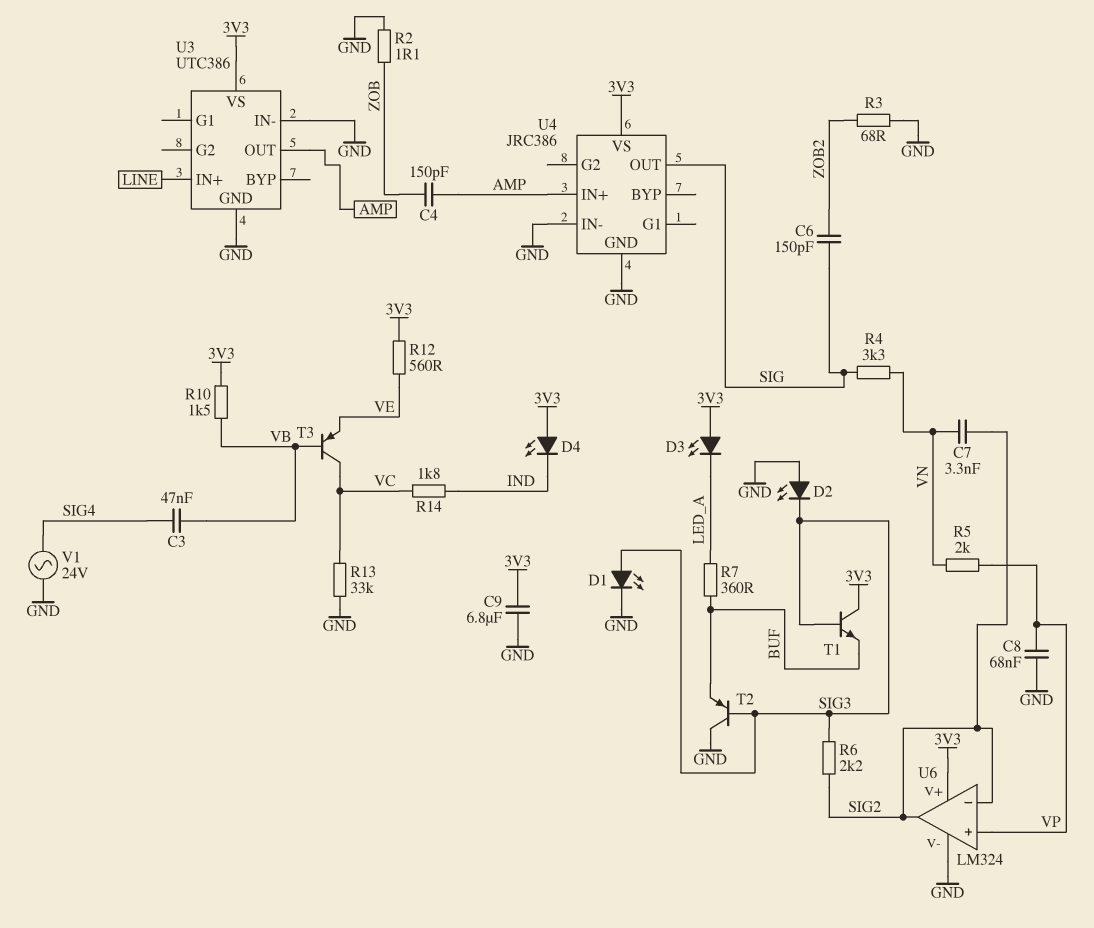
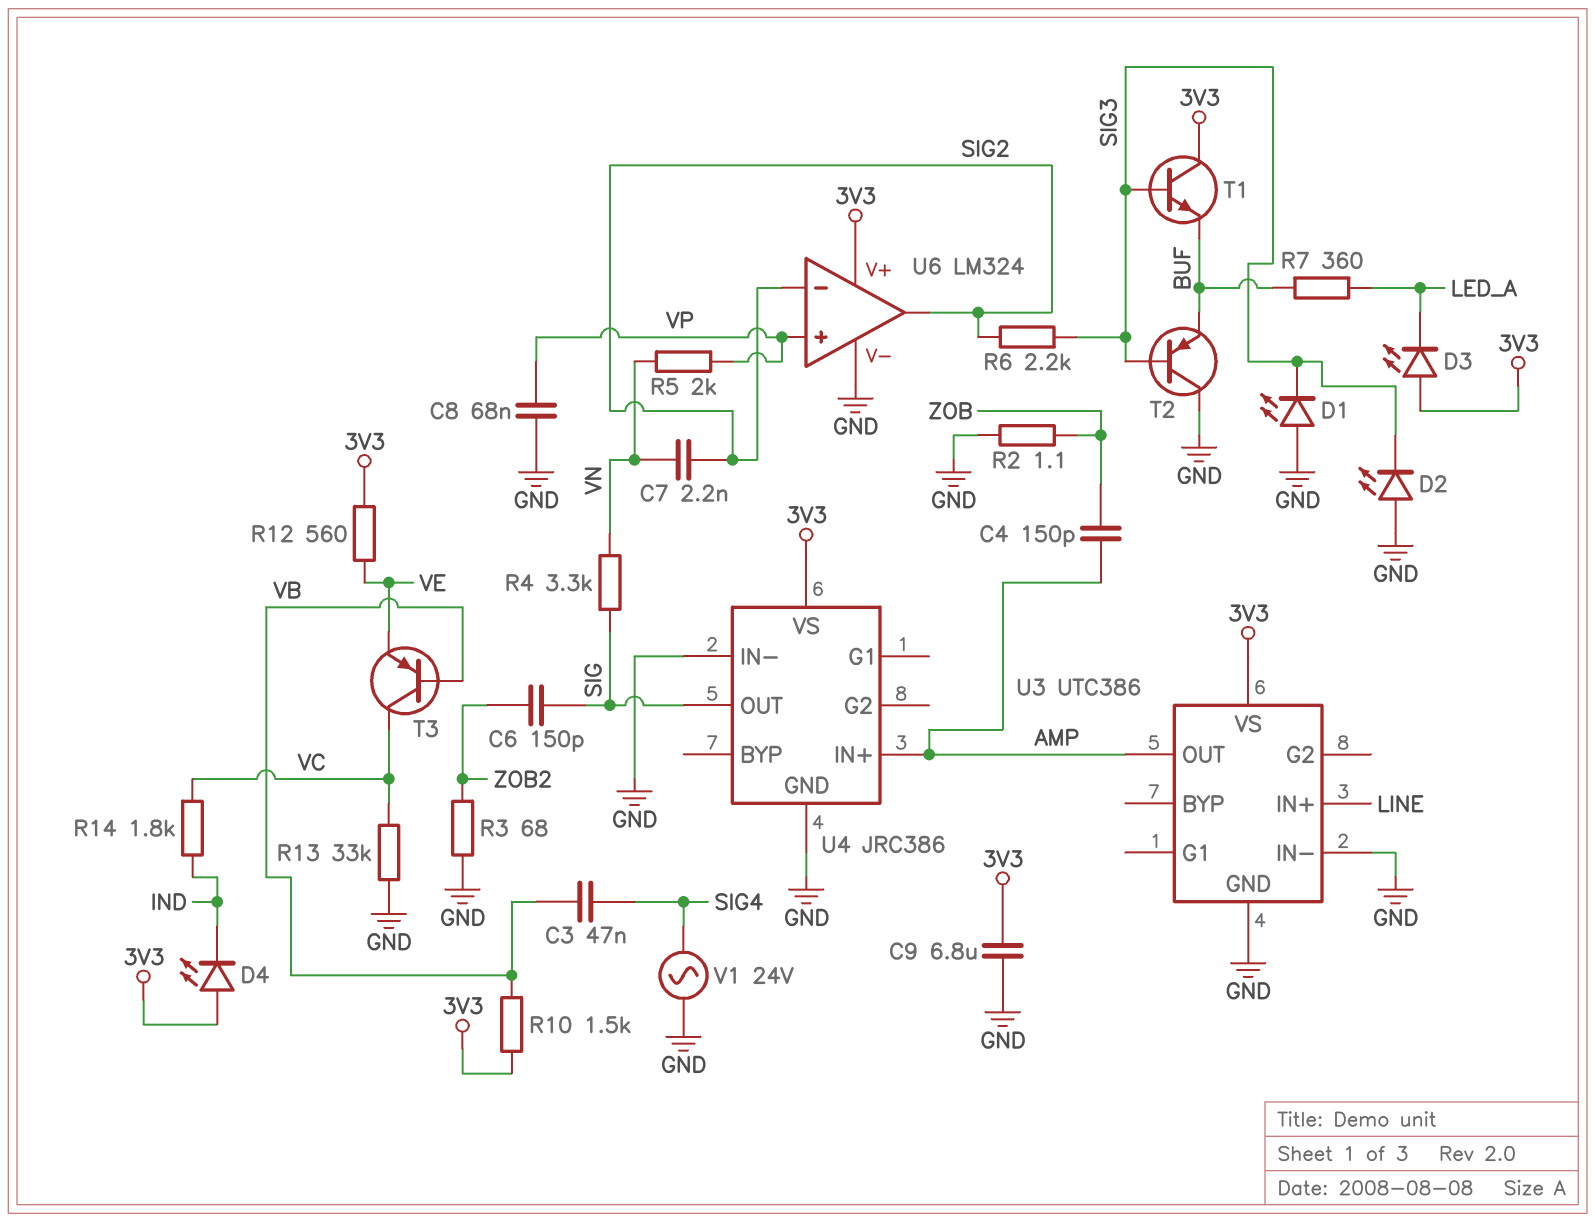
C7: 3.3nF (SIG2, VN) -> 2.2nF (SIG2, VN)
D1: LED (A SIG3, K GND) -> LED (A GND, K SIG3)

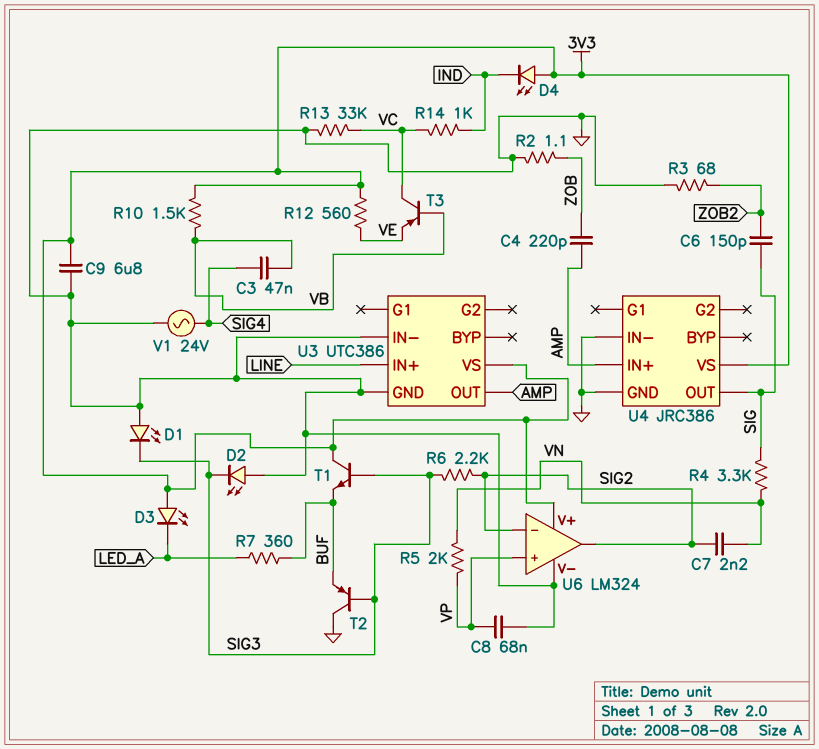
C4: 150pF (AMP, ZOB) -> 220pF (AMP, ZOB)
R14: 1.8k (IND, VC) -> 1k (IND, VC)

